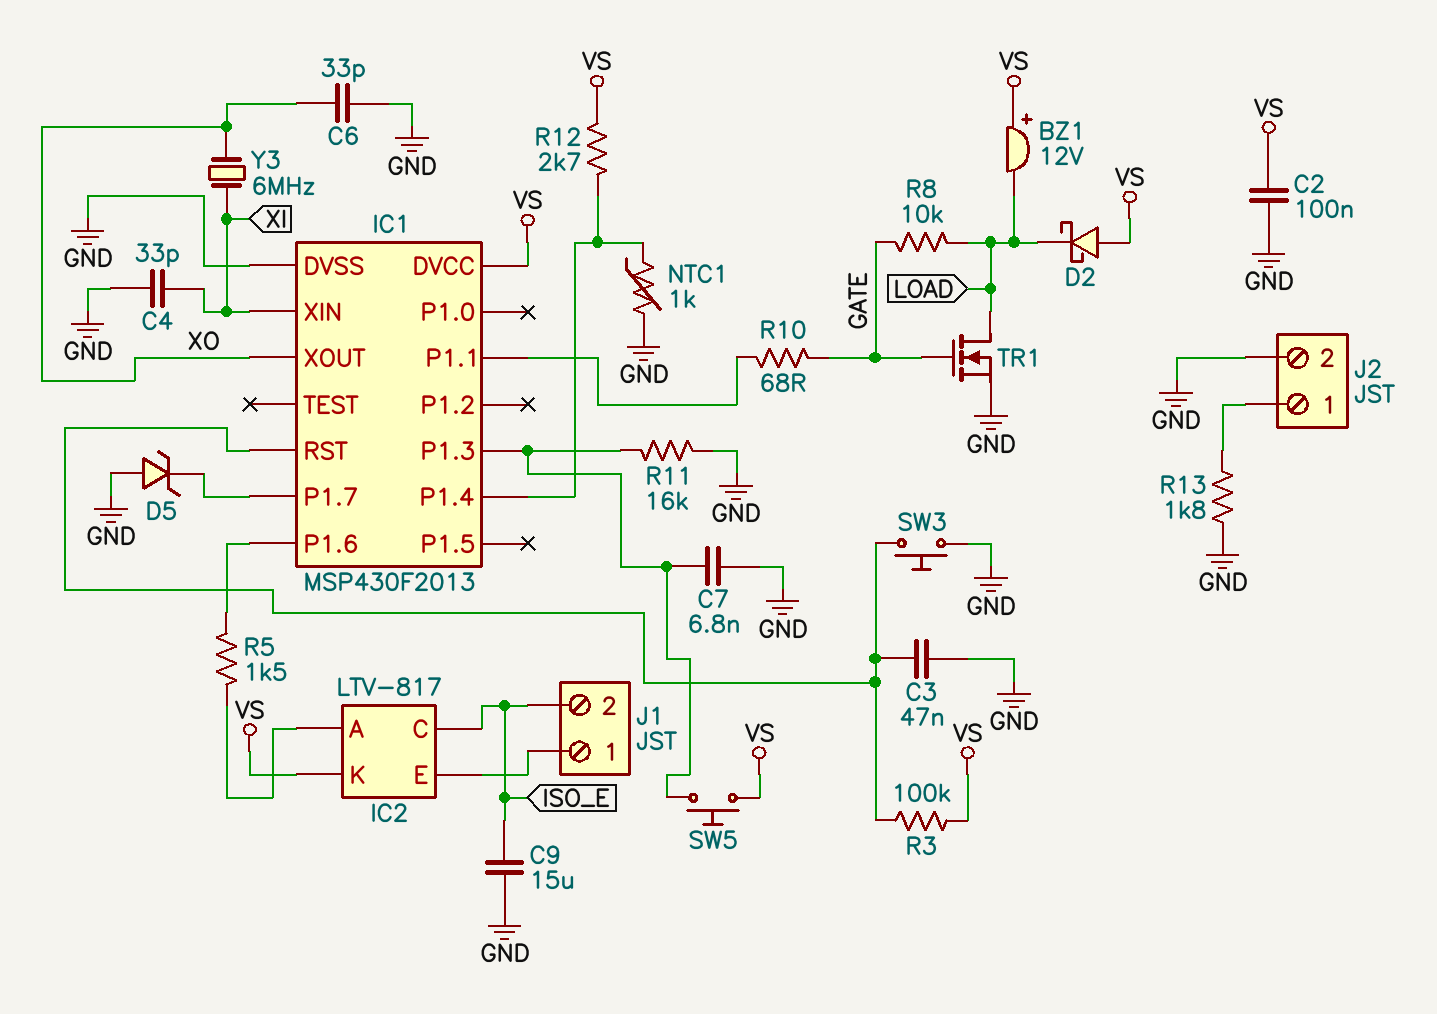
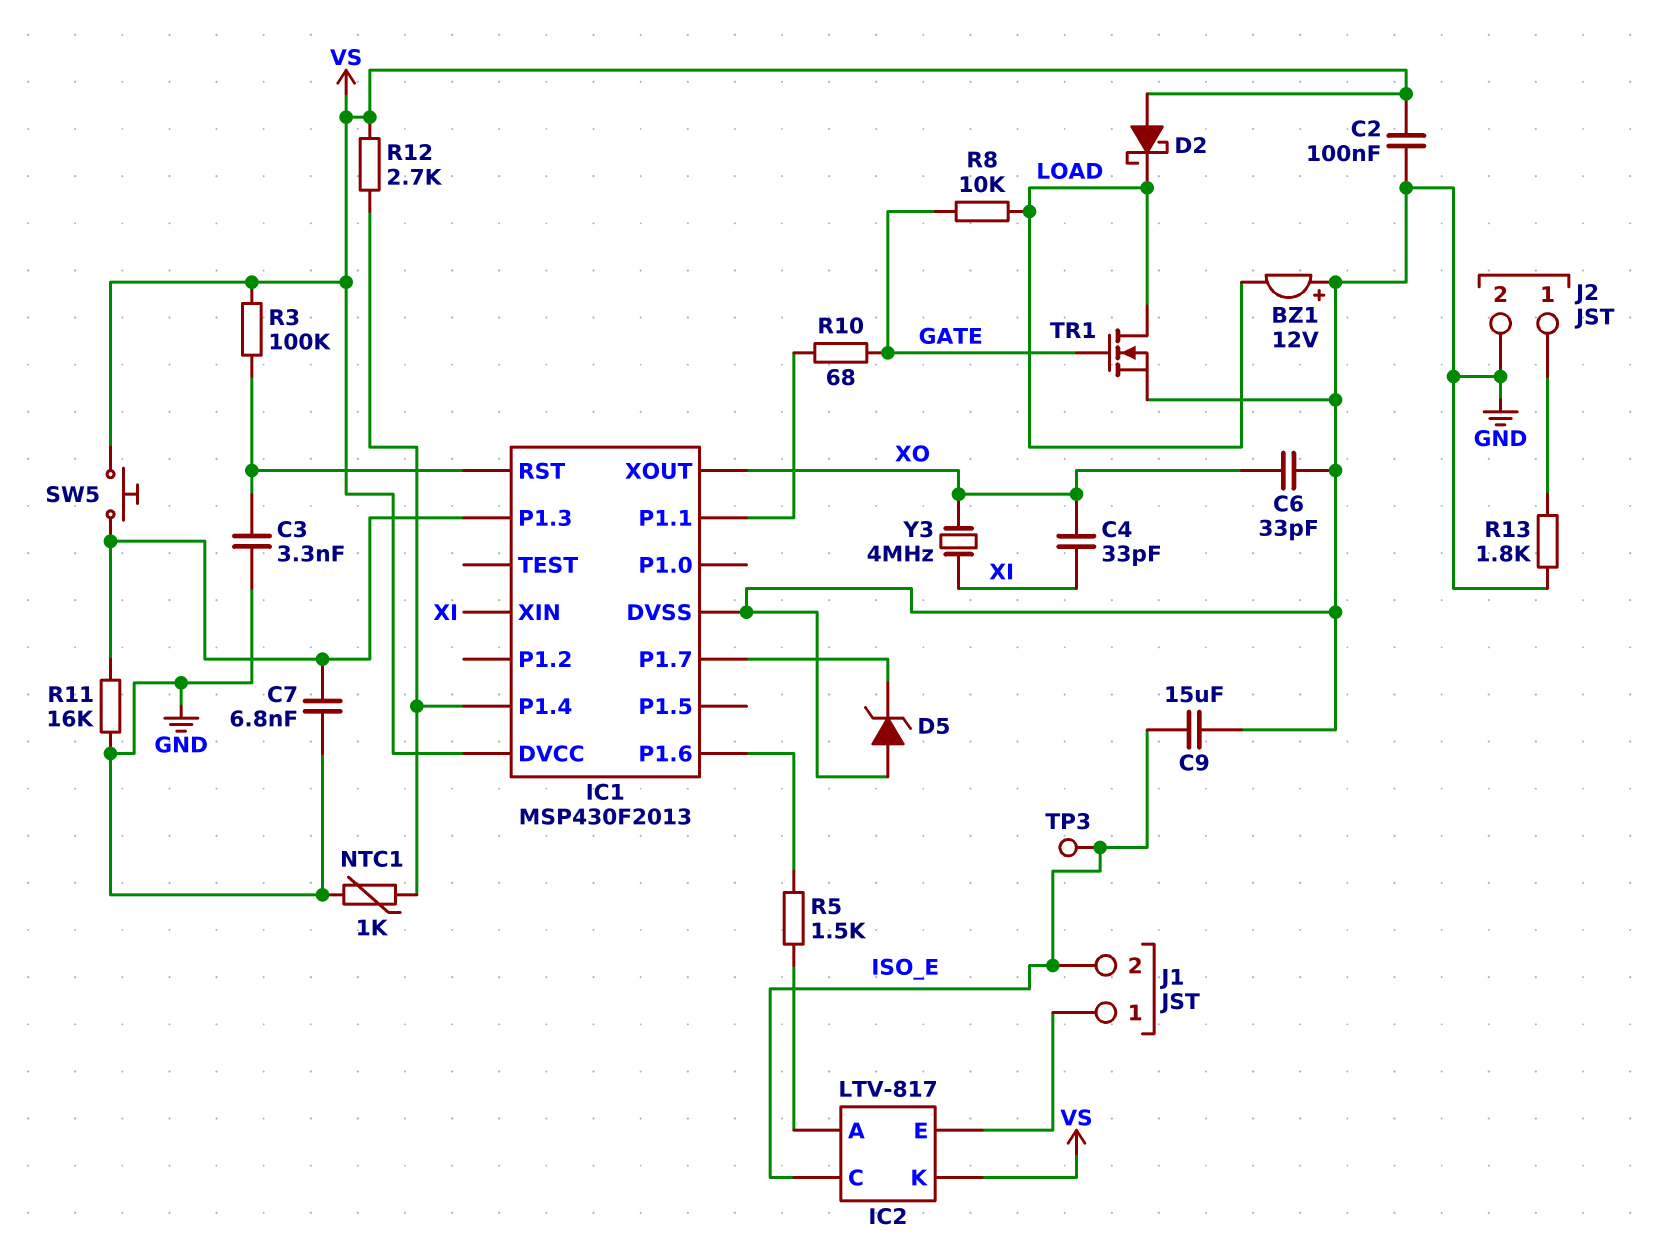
BZ1: buzzer 12V (plus VS, minus LOAD) -> buzzer 12V (plus GND, minus LOAD)
C3: 47nF (GND, IC1/RST) -> 3.3nF (GND, IC1/RST)
C4: 33pF (GND, XI) -> 33pF (XI, XO)
SW3: button (GND, IC1/RST) -> none
TP3: none -> test point (ISO_E)
Y3: 6MHz (XI, XO) -> 4MHz (XI, XO)

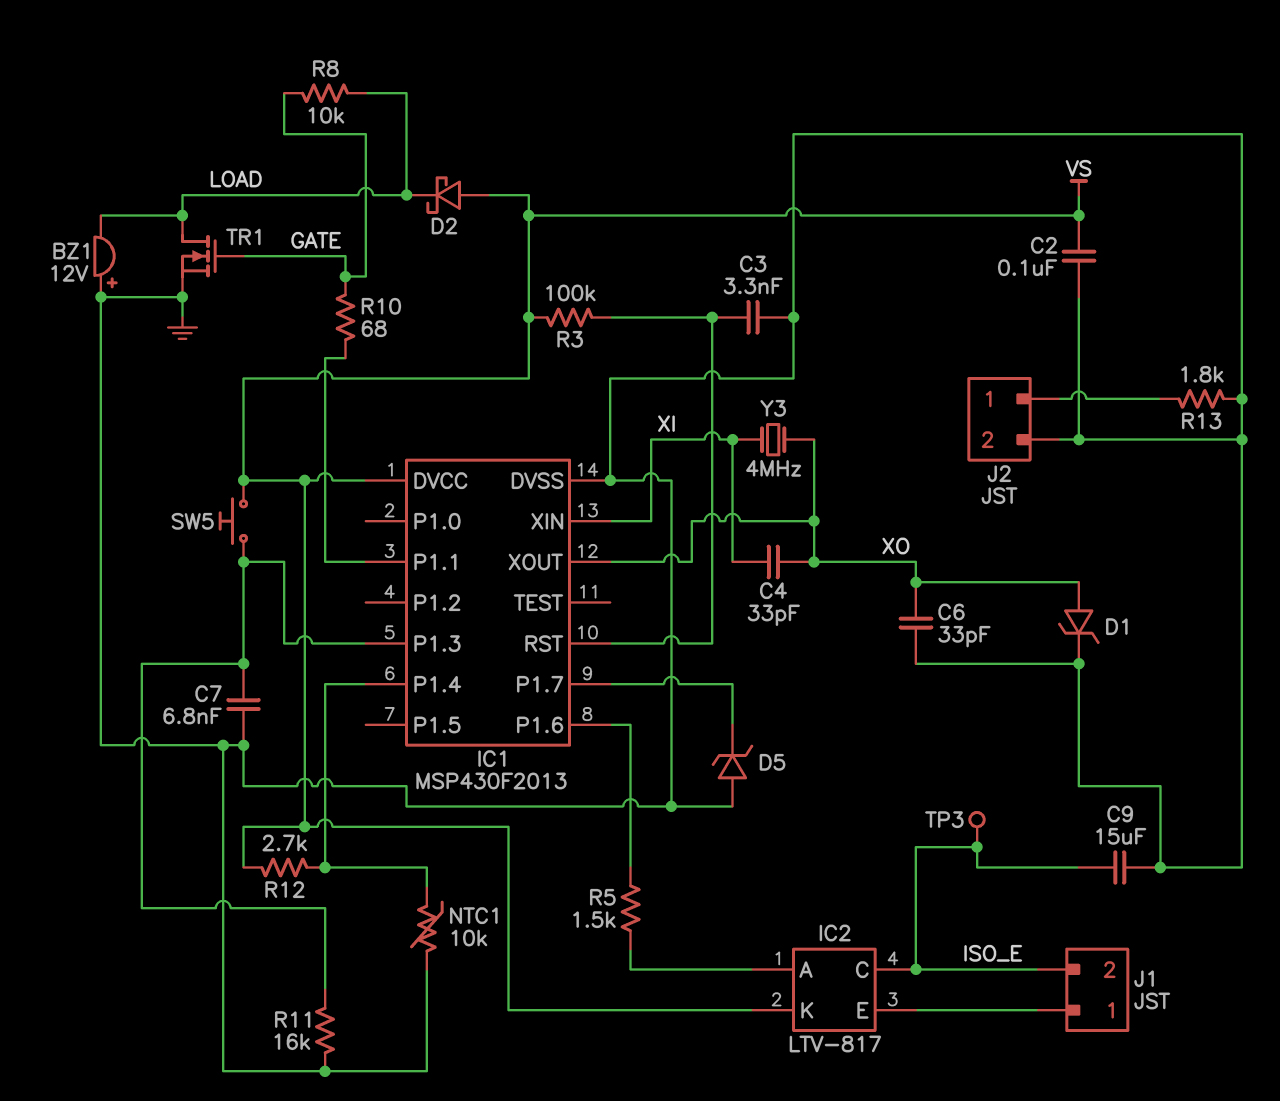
D1: none -> zener (A XO, K GND)
NTC1: 1k (GND, IC1/P1.4) -> 10k (GND, IC1/P1.4)

